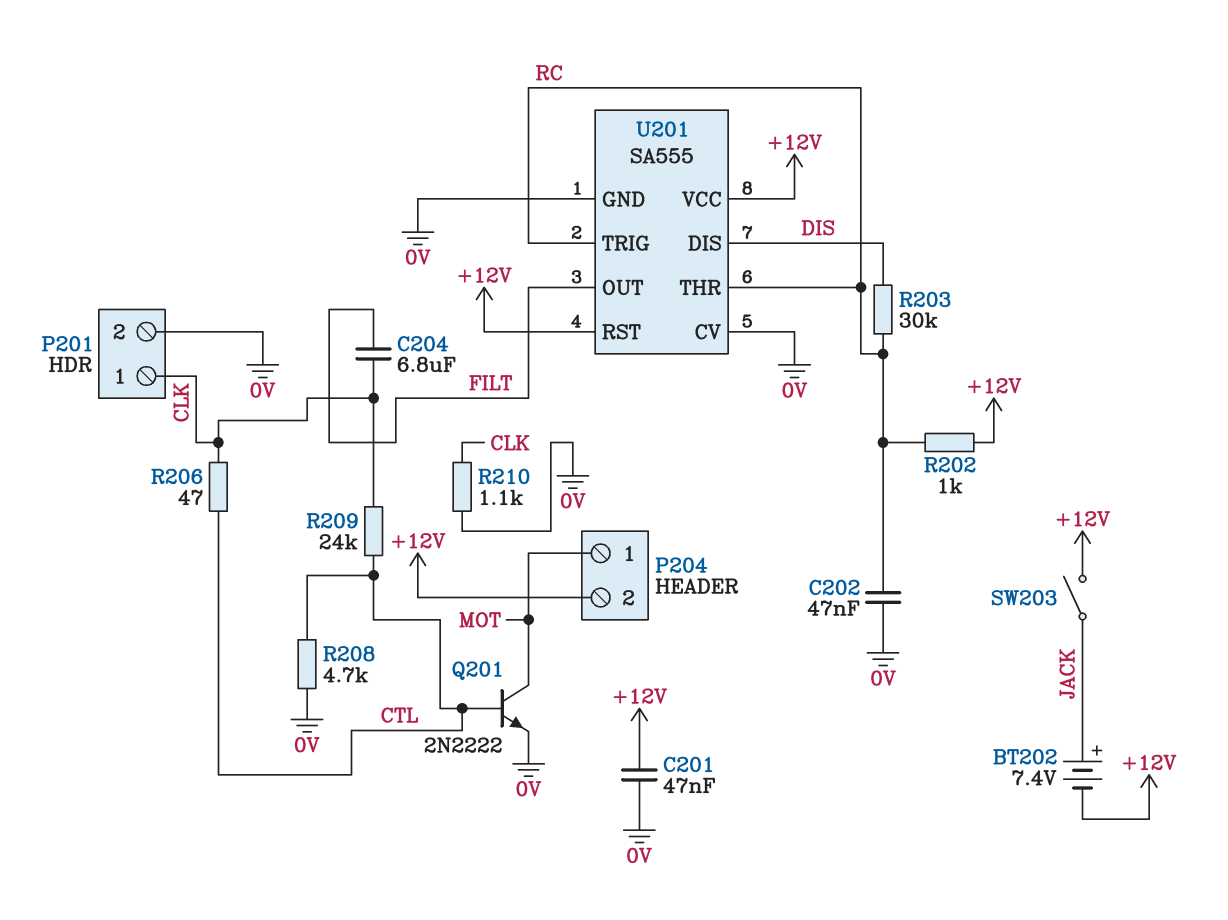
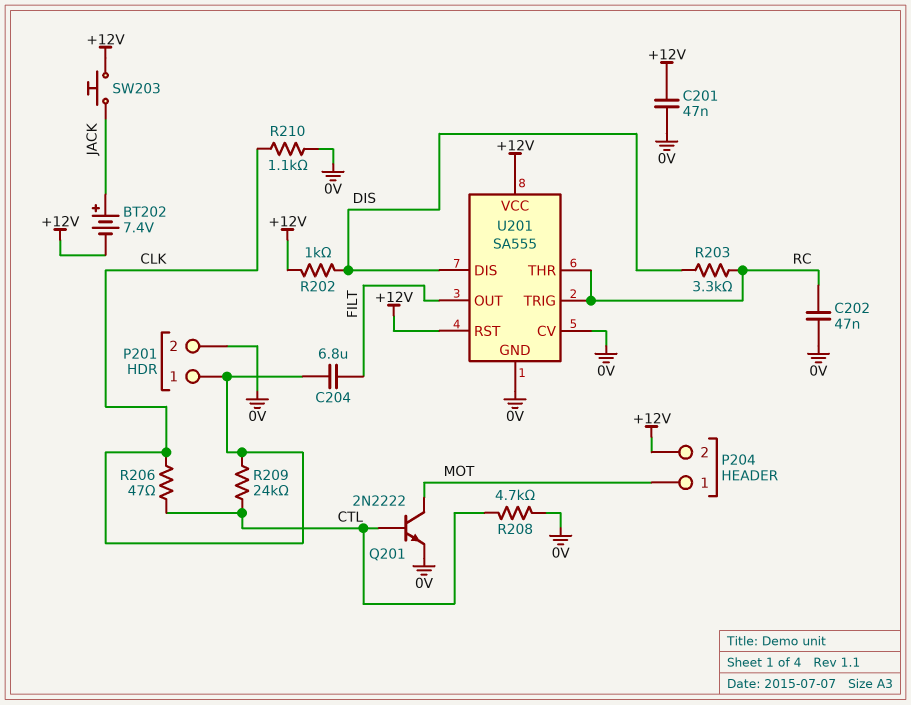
R202: 1k (+12V, RC) -> 1k (+12V, DIS)
R203: 30k (DIS, RC) -> 3.3k (DIS, RC)
SW203: switch (+12V, JACK) -> button (+12V, JACK)

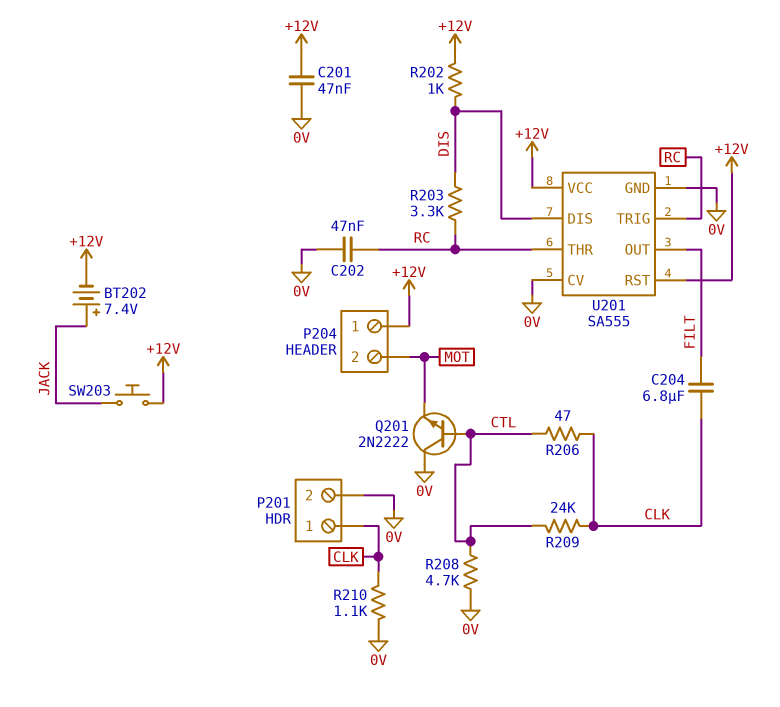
P204 pin 1: MOT -> +12V
P204 pin 2: +12V -> MOT
Q201: NPN 2N2222 (B CTL, C MOT, E 0V) -> NPN 2N2222 (B CTL, C 0V, E MOT)

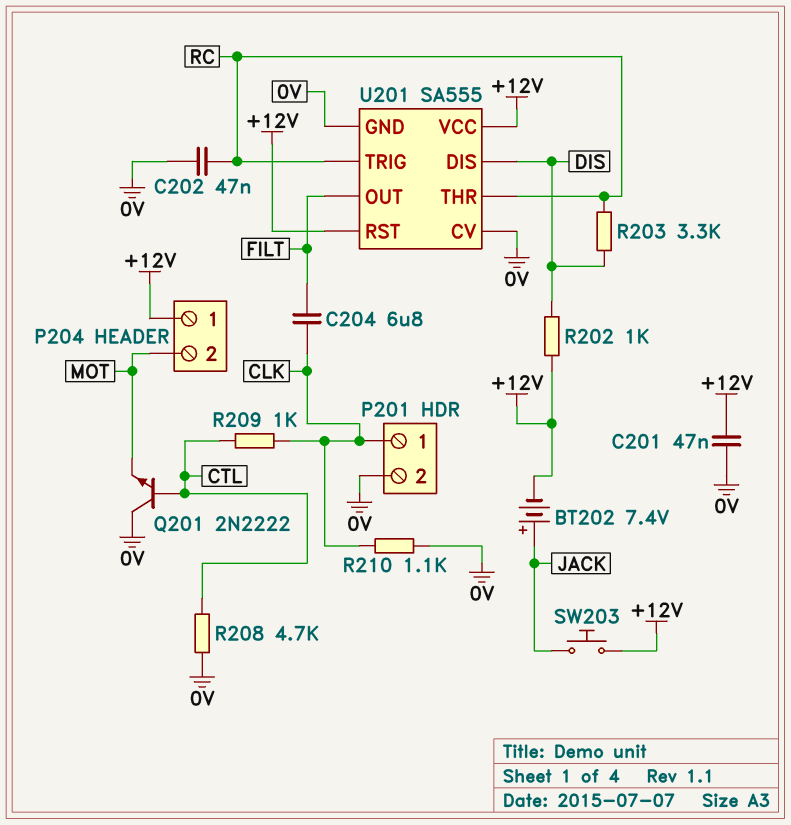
R206: 47 (CLK, CTL) -> none
R209: 24k (CLK, CTL) -> 1k (CLK, CTL)

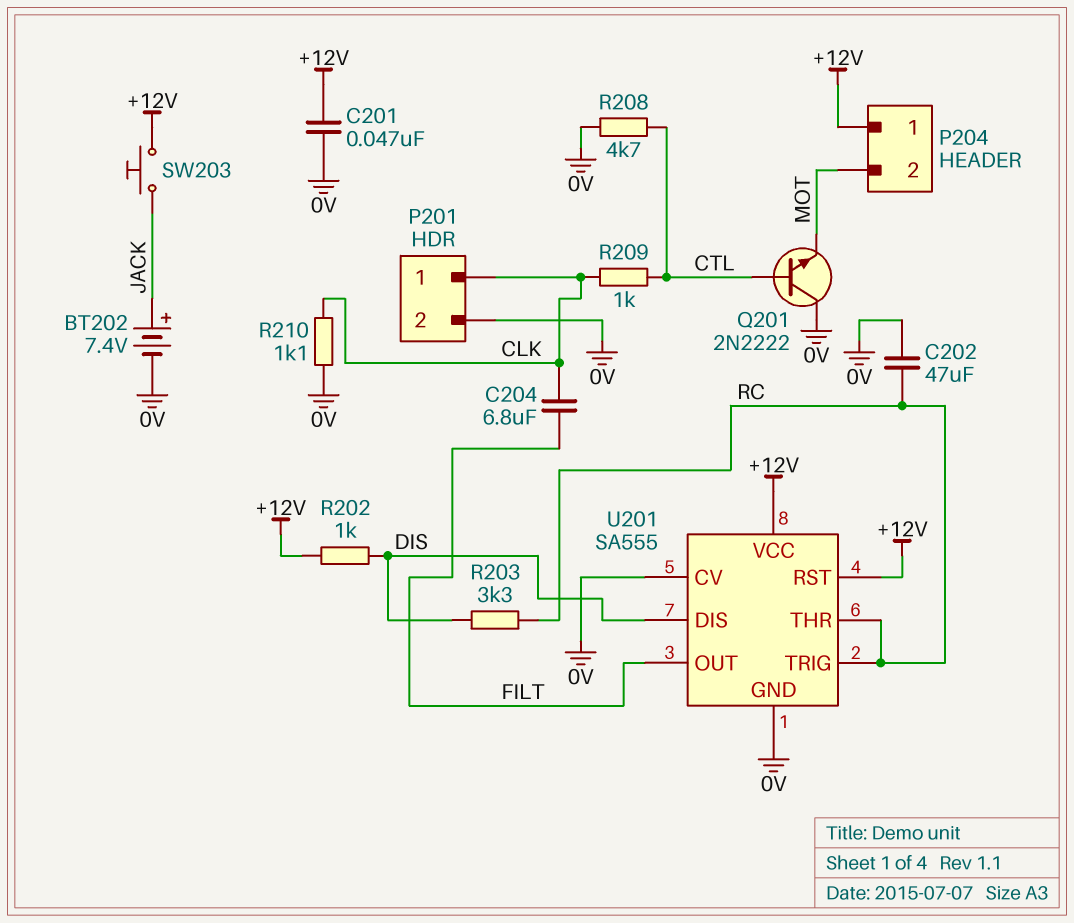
BT202: 7.4V (plus JACK, minus +12V) -> 7.4V (plus JACK, minus 0V)
C202: 47nF (0V, RC) -> 47uF (0V, RC)

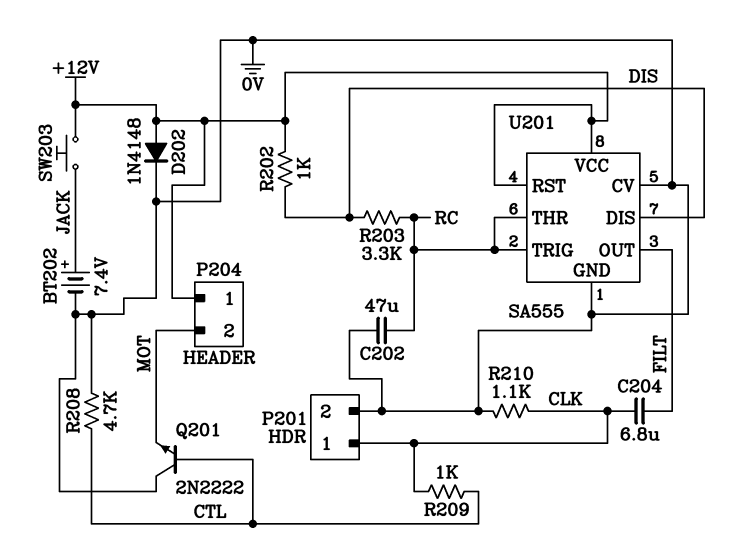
C201: 47nF (+12V, 0V) -> none
D202: none -> diode 1N4148 (A +12V, K 0V)

